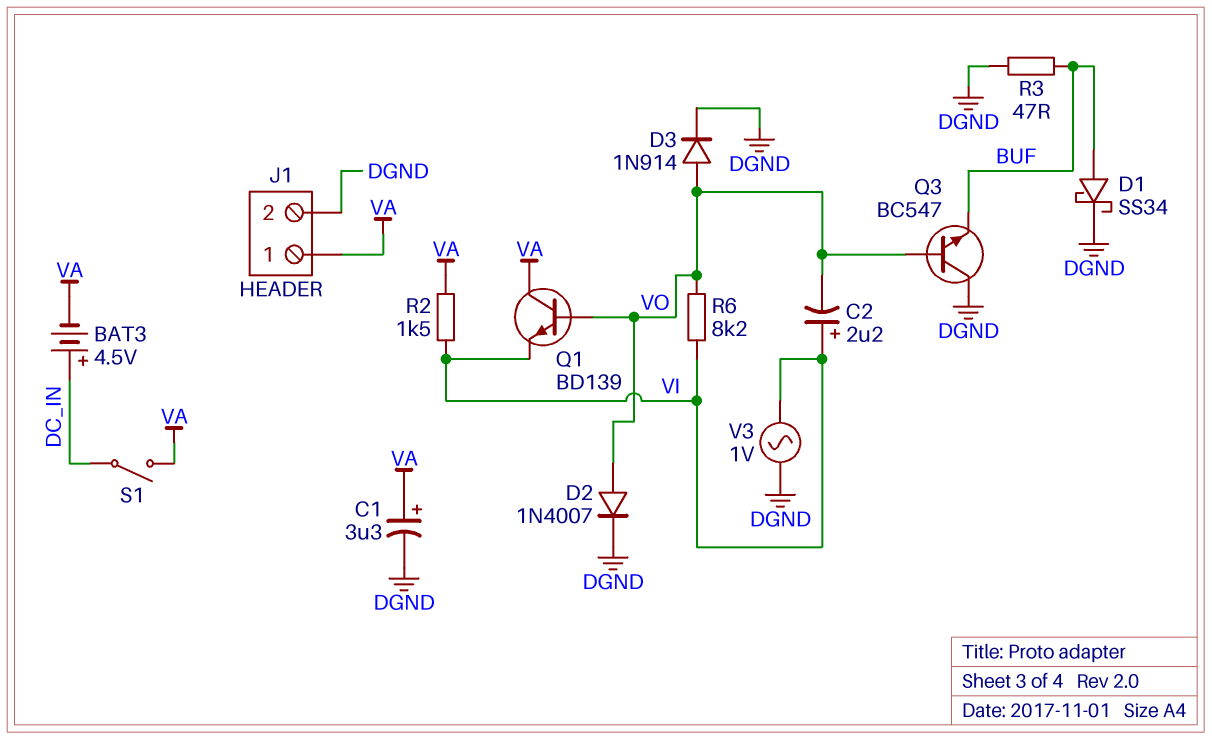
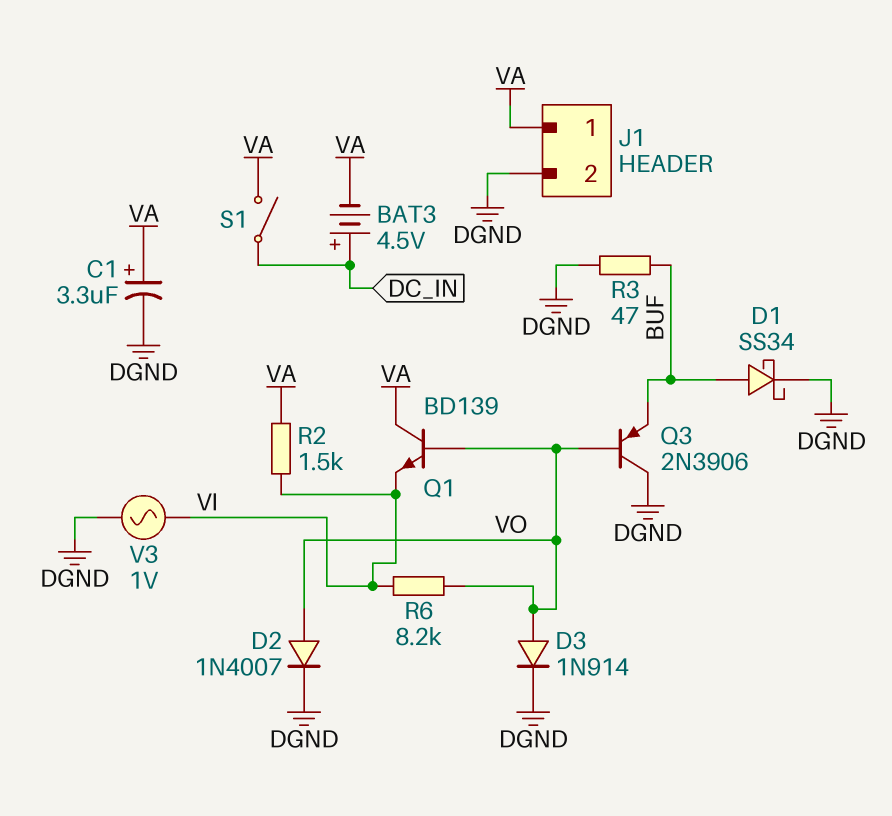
C2: 2.2uF (plus VI, minus VO) -> none
Q3: NPN BC547 (B VO, C DGND, E BUF) -> PNP 2N3906 (B VO, C DGND, E BUF)

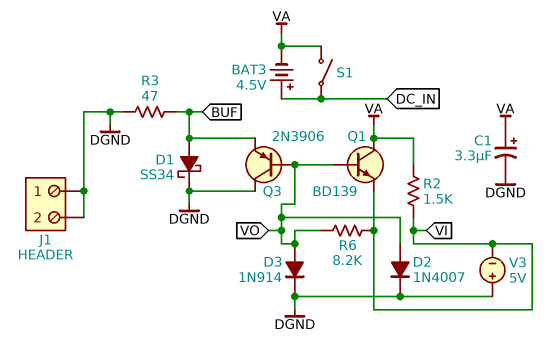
J1 pin 1: VA -> DGND
V3: AC 1V (DGND, VI) -> 5V (plus DGND, minus VI)

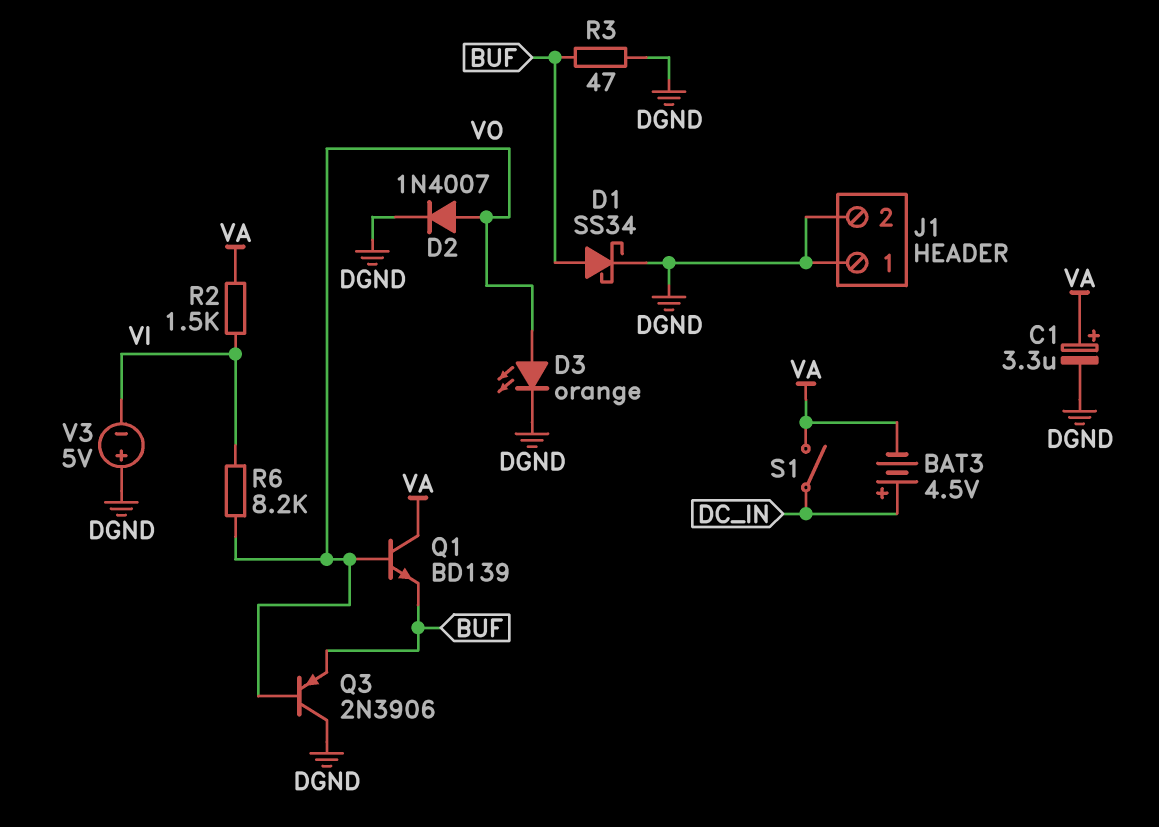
D3: diode 1N914 (A VO, K DGND) -> LED orange (A VO, K DGND)
Q1: NPN BD139 (B VO, C VA, E VI) -> NPN BD139 (B VO, C VA, E BUF)

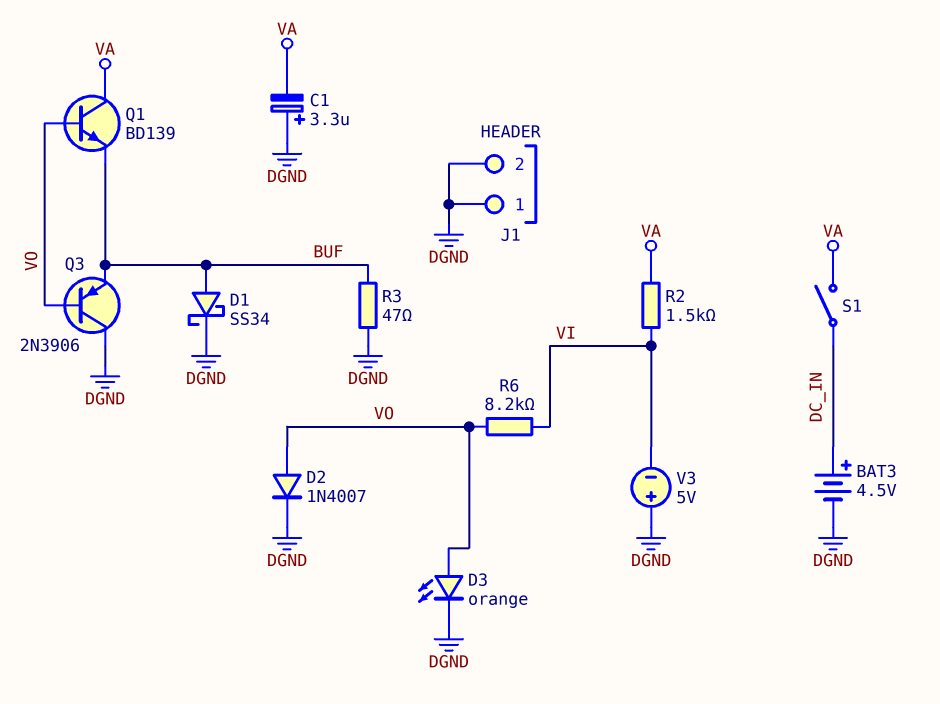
BAT3: 4.5V (plus DC_IN, minus VA) -> 4.5V (plus DC_IN, minus DGND)
C1: 3.3uF (plus VA, minus DGND) -> 3.3uF (plus DGND, minus VA)

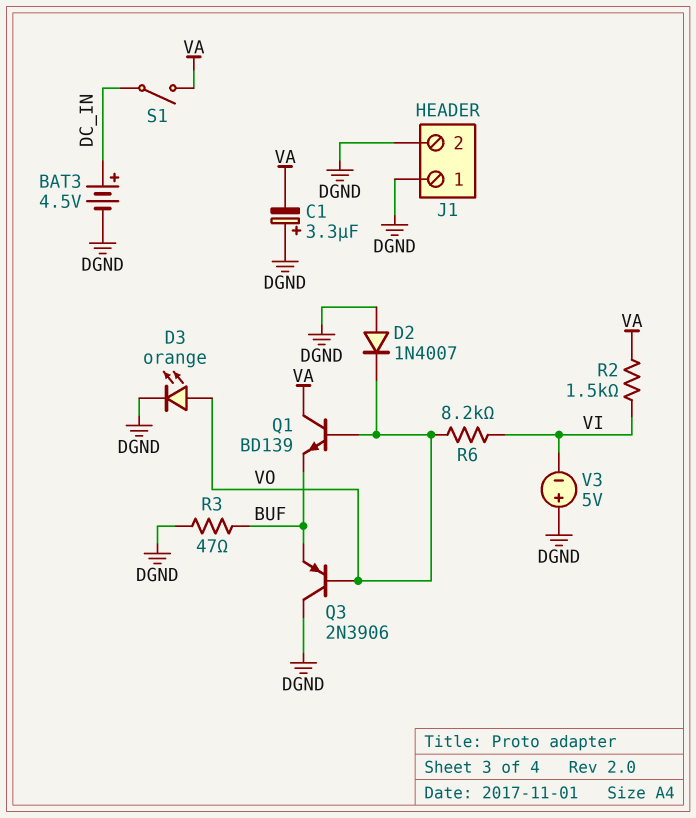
D1: schottky SS34 (A BUF, K DGND) -> none
D2: diode 1N4007 (A VO, K DGND) -> diode 1N4007 (A DGND, K VO)

